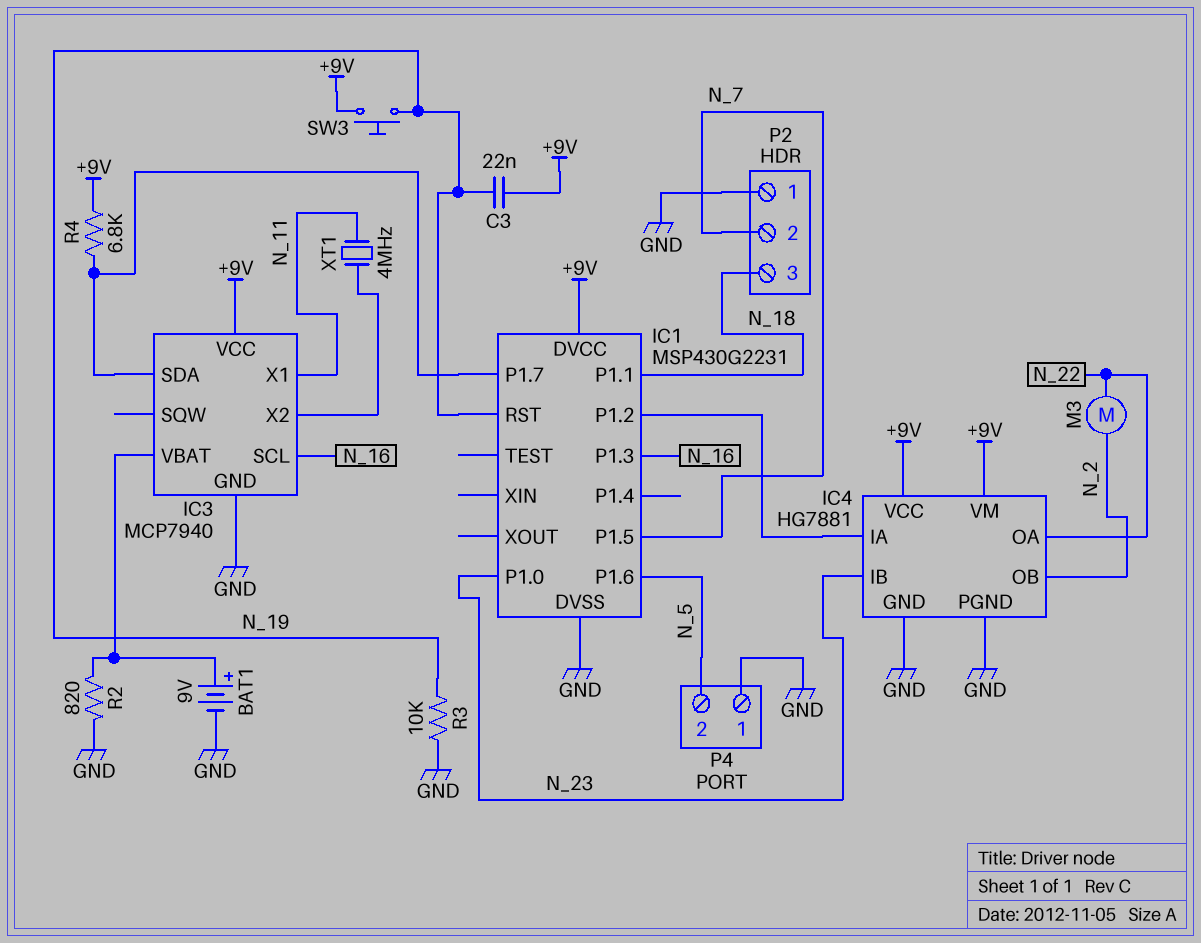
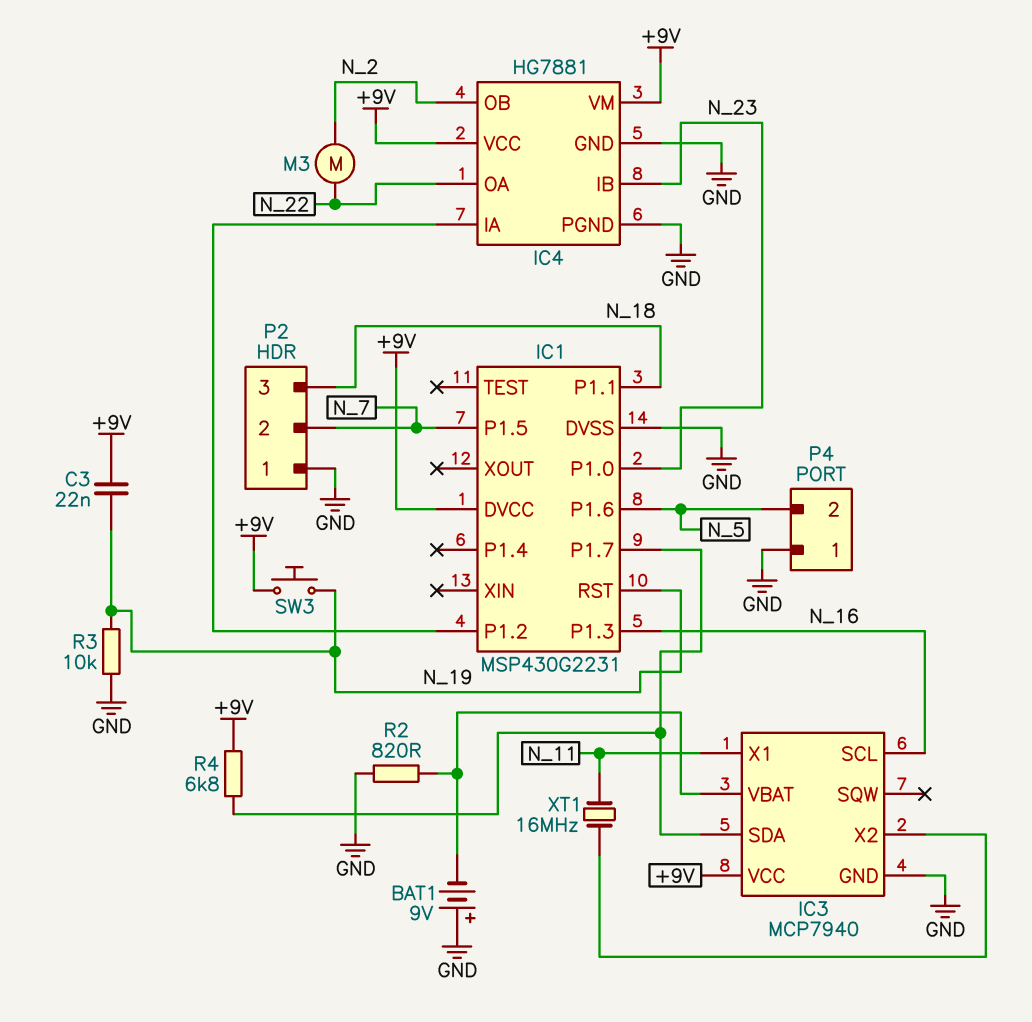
BAT1: 9V (plus IC3/VBAT, minus GND) -> 9V (plus GND, minus IC3/VBAT)
XT1: 4MHz (IC3/X2, N_11) -> 16MHz (IC3/X2, N_11)

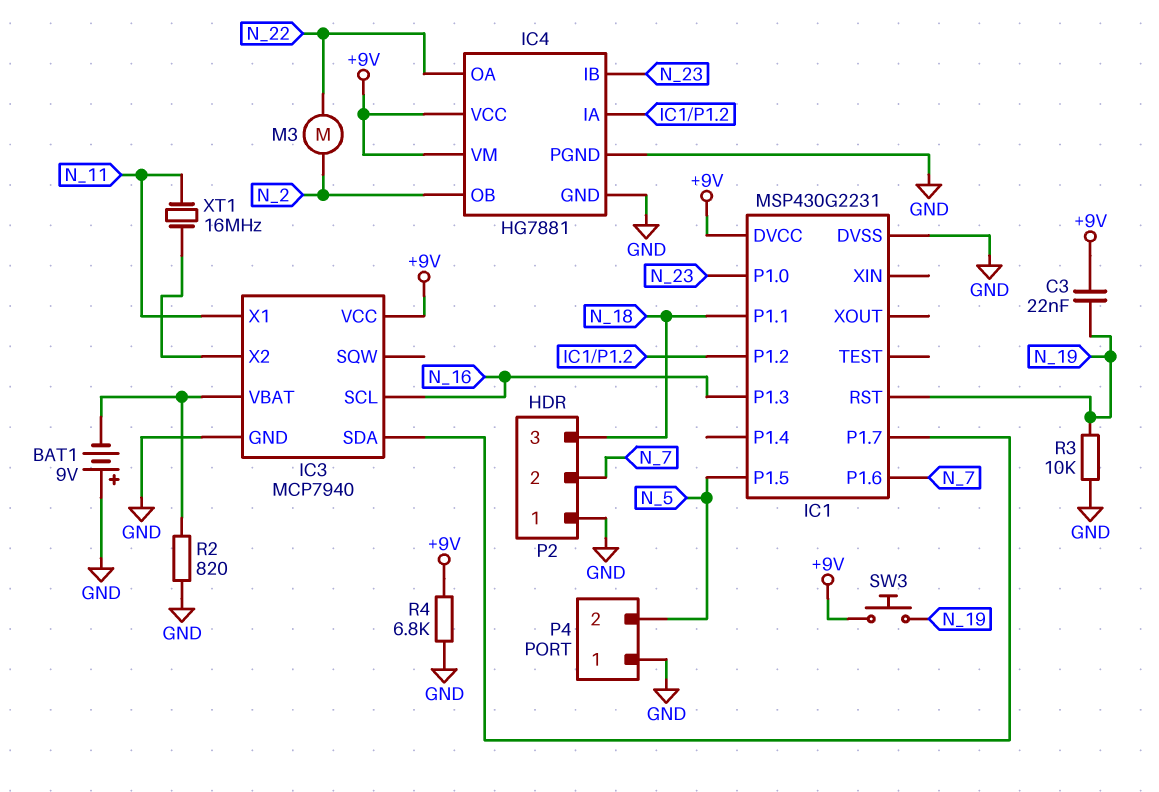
IC1 pin P1.5: N_7 -> N_5
IC1 pin P1.6: N_5 -> N_7
R4: 6.8k (+9V, IC1/P1.7) -> 6.8k (+9V, GND)

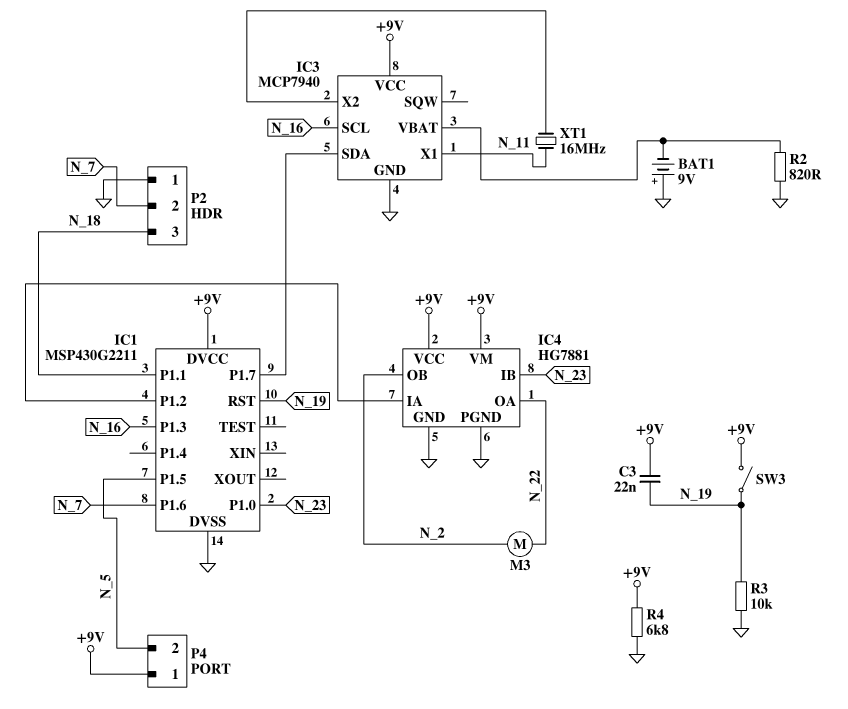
IC1: MSP430G2231 -> MSP430G2211
P4 pin 1: GND -> +9V
SW3: button (+9V, N_19) -> switch (+9V, N_19)

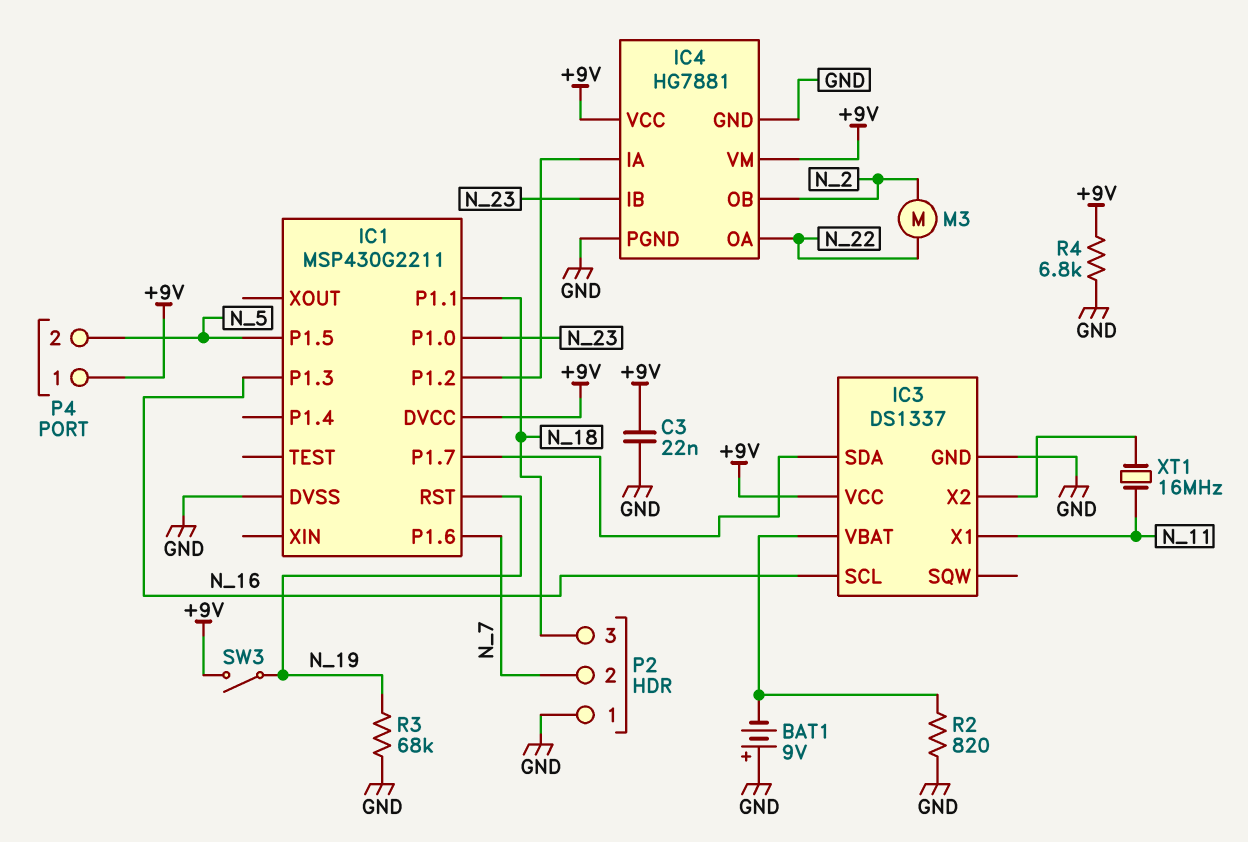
C3: 22nF (+9V, N_19) -> 22nF (+9V, GND)
IC3: MCP7940 -> DS1337
R3: 10k (GND, N_19) -> 68k (GND, N_19)

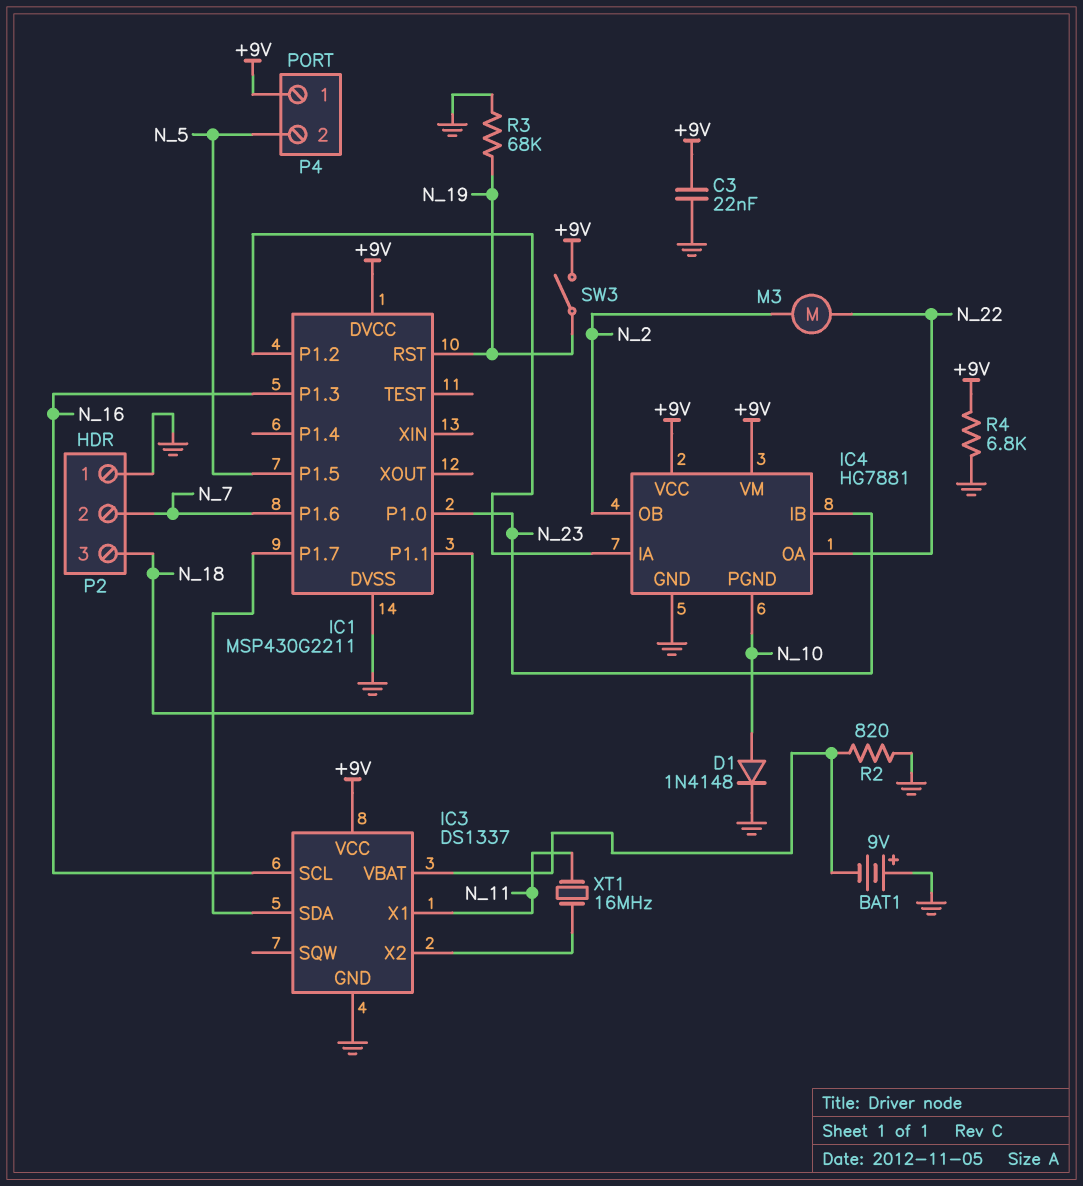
D1: none -> diode 1N4148 (A N_10, K GND)
IC4 pin PGND: GND -> N_10

